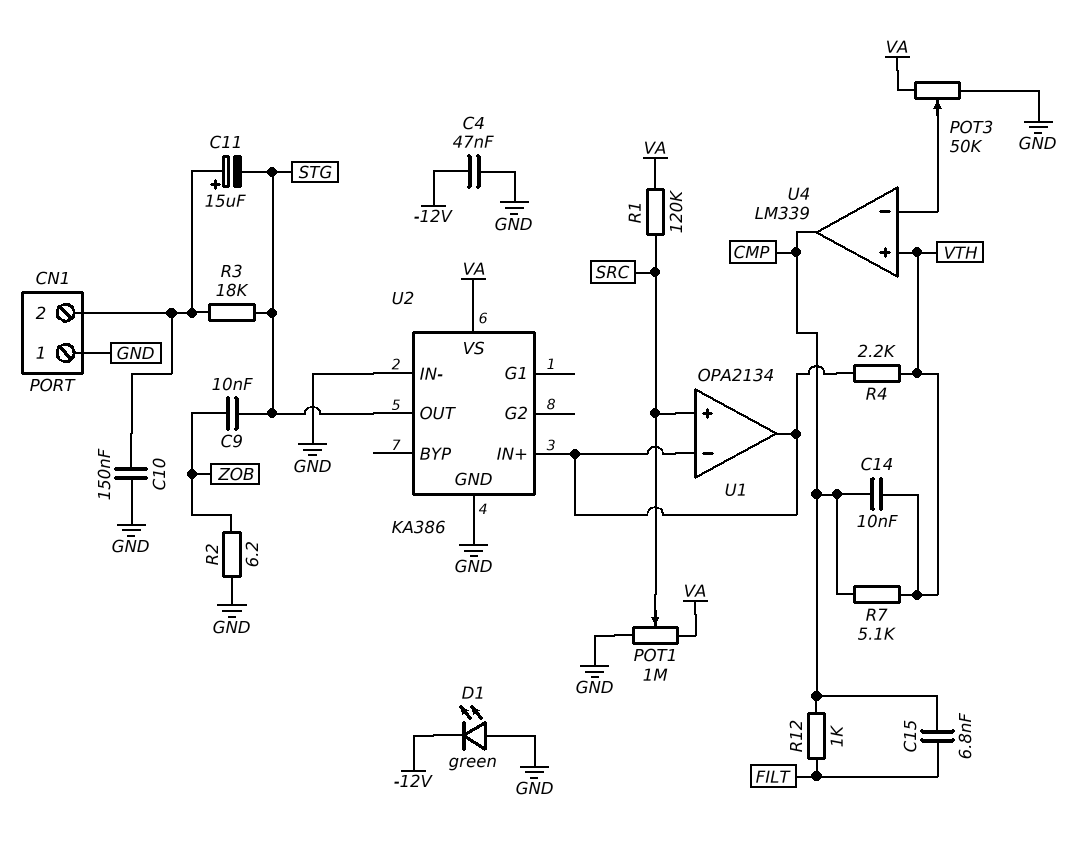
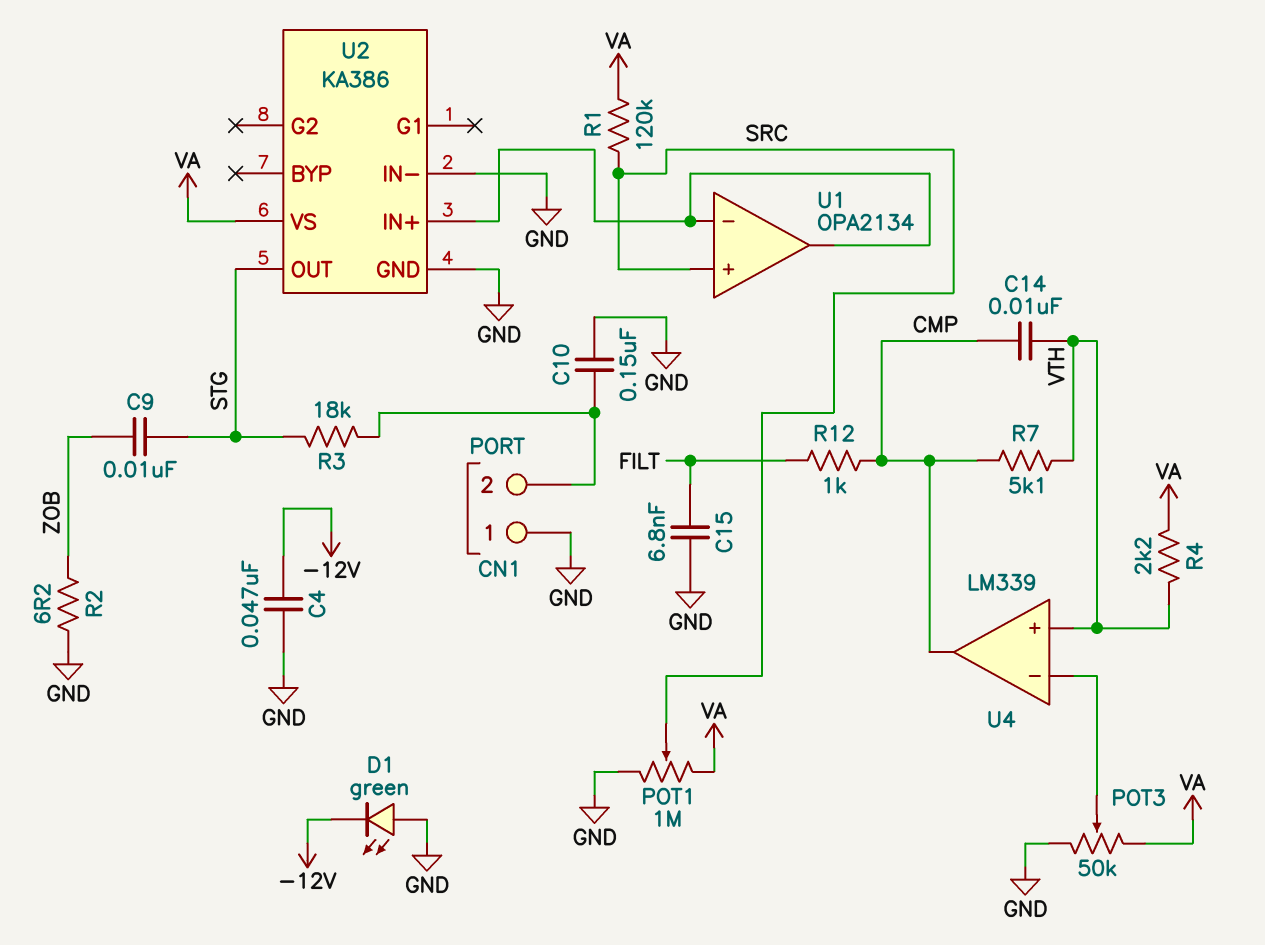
C11: 15uF (plus CN1/2, minus STG) -> none
C15: 6.8nF (CMP, FILT) -> 6.8nF (FILT, GND)
R4: 2.2k (U1/in-, VTH) -> 2.2k (VA, VTH)

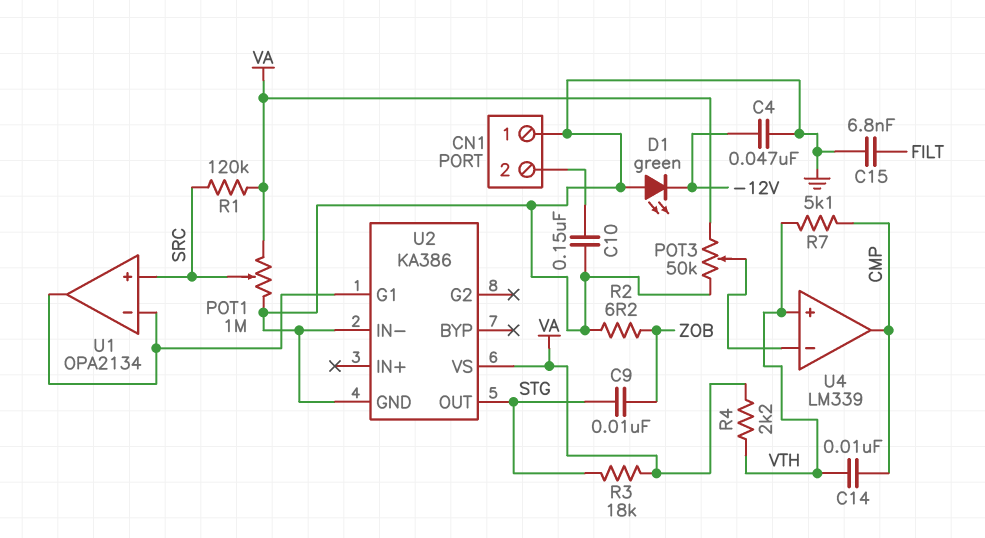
R3: 18k (CN1/2, STG) -> 18k (STG, VA)
R12: 1k (CMP, FILT) -> none
U2 pin G1: none -> U1/in-
U2 pin IN+: U1/in- -> none

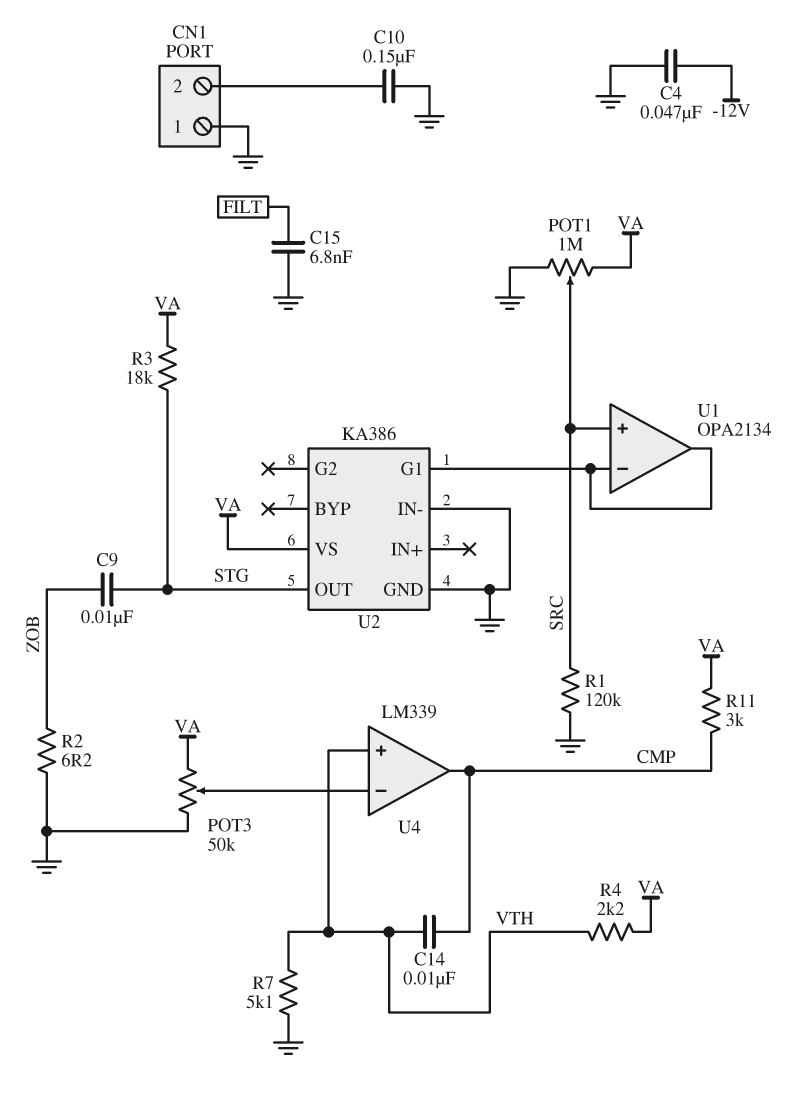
D1: LED green (A GND, K -12V) -> none
R1: 120k (SRC, VA) -> 120k (GND, SRC)
R7: 5.1k (CMP, VTH) -> 5.1k (GND, VTH)
R11: none -> 3k (CMP, VA)

